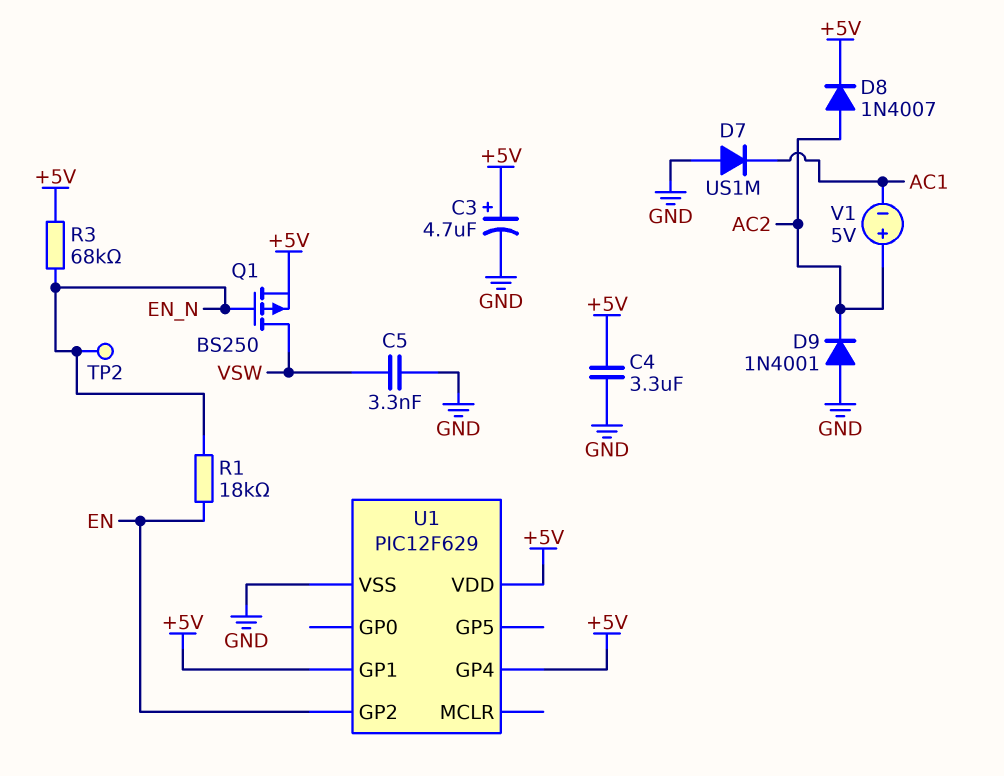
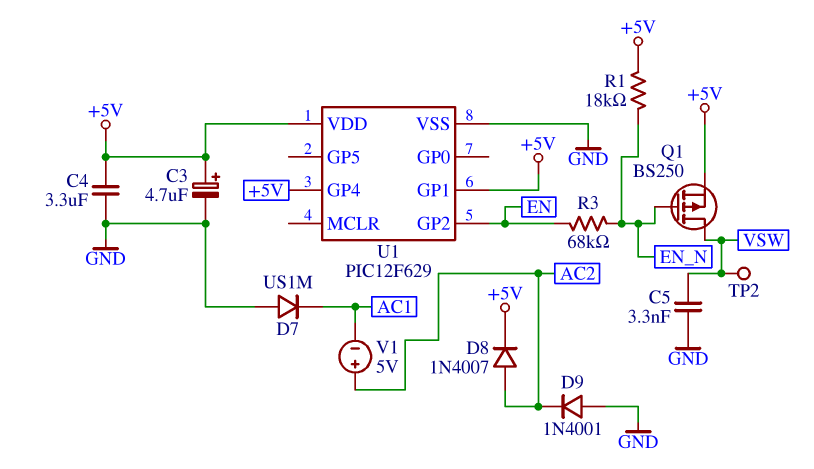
R1: 18k (EN, EN_N) -> 18k (+5V, EN_N)
R3: 68k (+5V, EN_N) -> 68k (EN, EN_N)
TP2: test point (EN_N) -> test point (VSW)

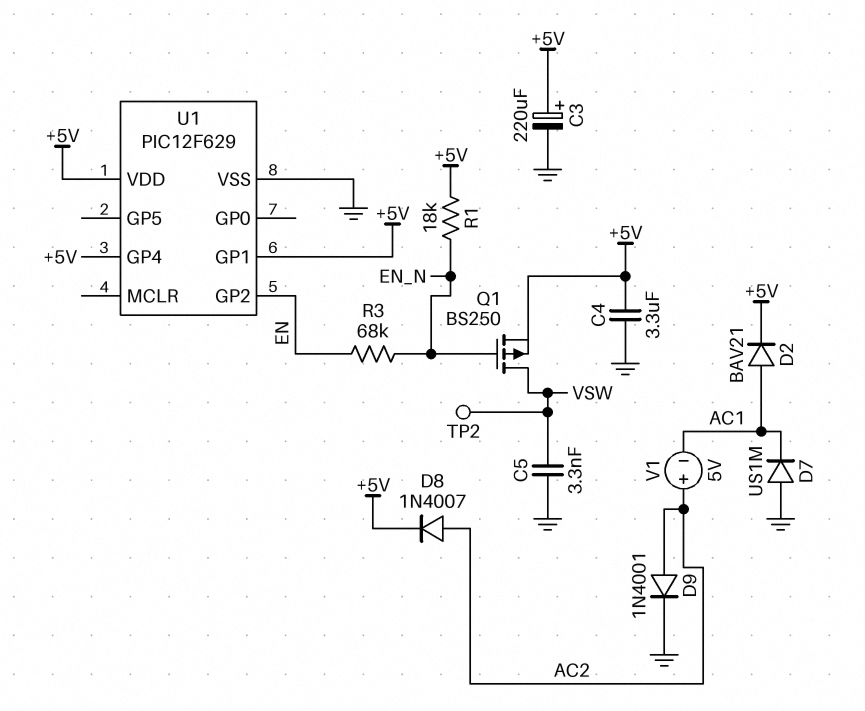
C3: 4.7uF (plus +5V, minus GND) -> 220uF (plus +5V, minus GND)
D2: none -> diode BAV21 (A AC1, K +5V)
D9: diode 1N4001 (A GND, K AC2) -> diode 1N4001 (A AC2, K GND)

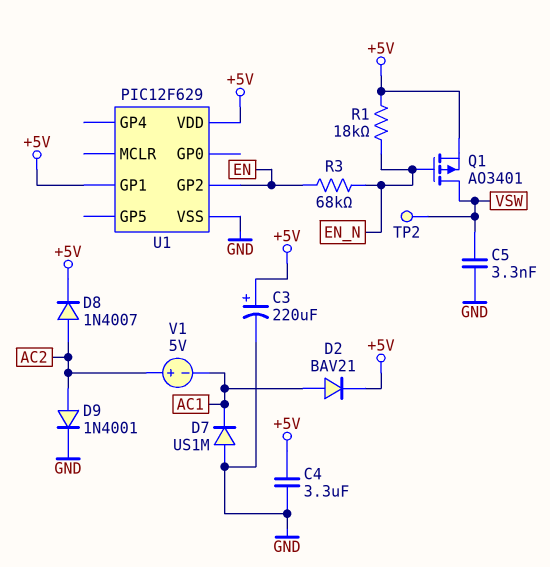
Q1: PMOS BS250 (G EN_N, D VSW, S +5V) -> PMOS AO3401 (G EN_N, D VSW, S +5V)
U1 pin GP4: +5V -> none

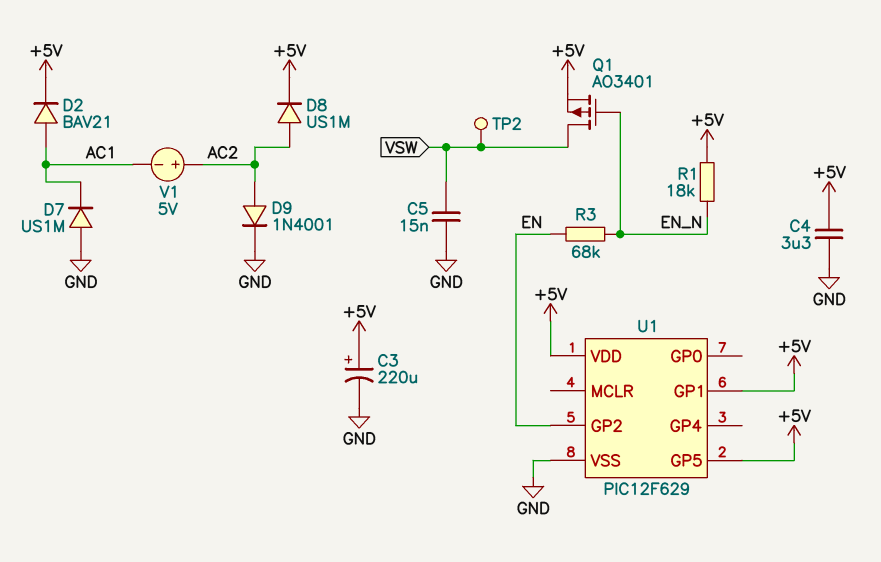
C5: 3.3nF (GND, VSW) -> 15nF (GND, VSW)
D8: diode 1N4007 (A AC2, K +5V) -> diode US1M (A AC2, K +5V)
U1 pin GP5: none -> +5V

